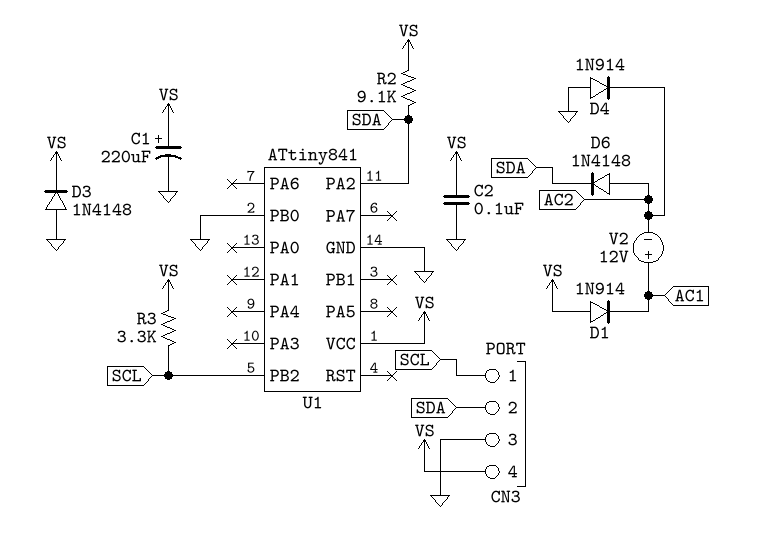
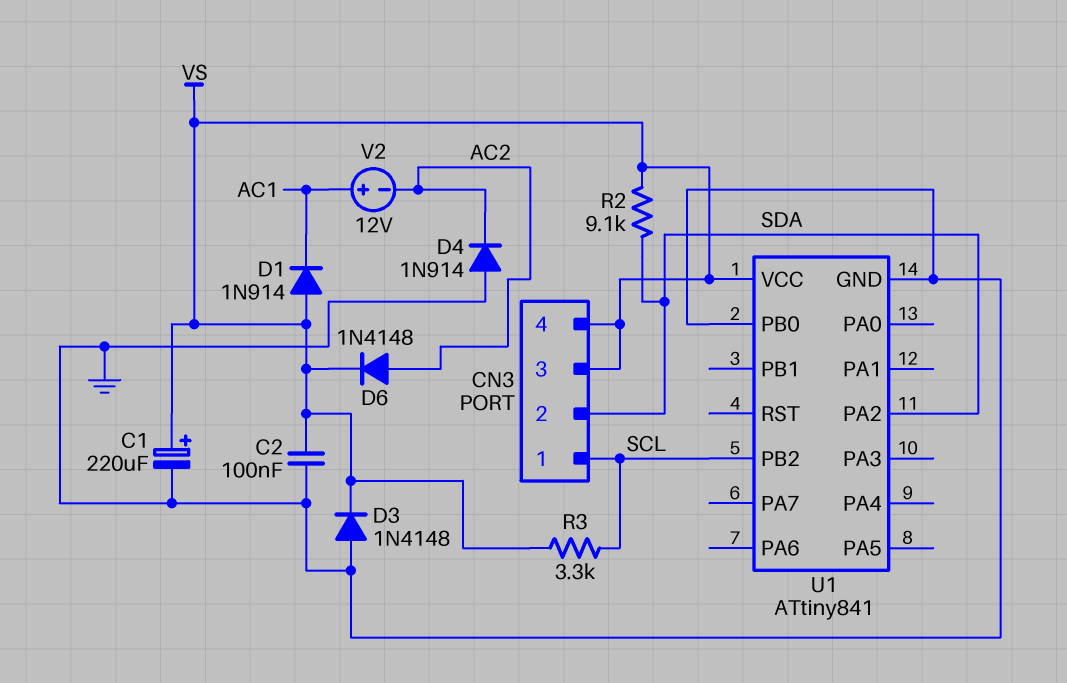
CN3 pin 3: GND -> VS
D6: diode 1N4148 (A AC2, K SDA) -> diode 1N4148 (A AC2, K VS)

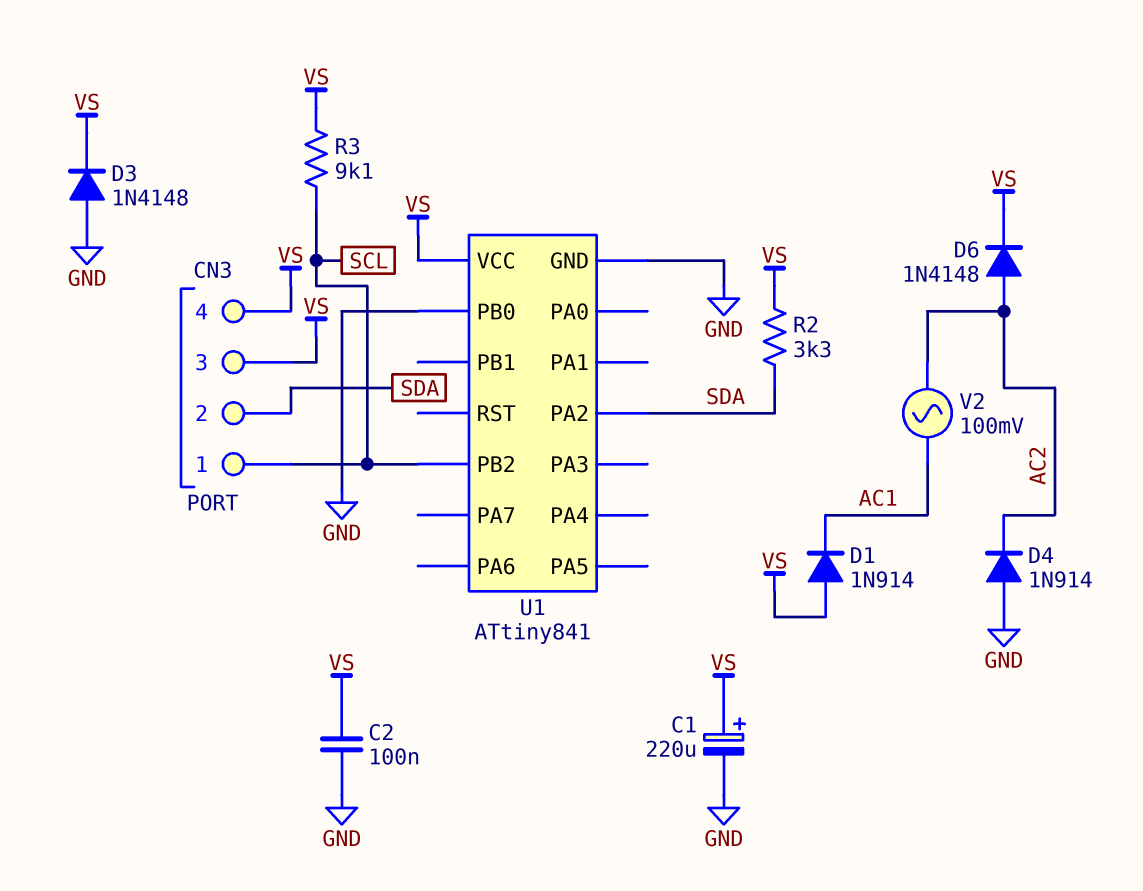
R2: 9.1k (SDA, VS) -> 3.3k (SDA, VS)
R3: 3.3k (SCL, VS) -> 9.1k (SCL, VS)
V2: 12V (plus AC1, minus AC2) -> AC 100mV (AC1, AC2)

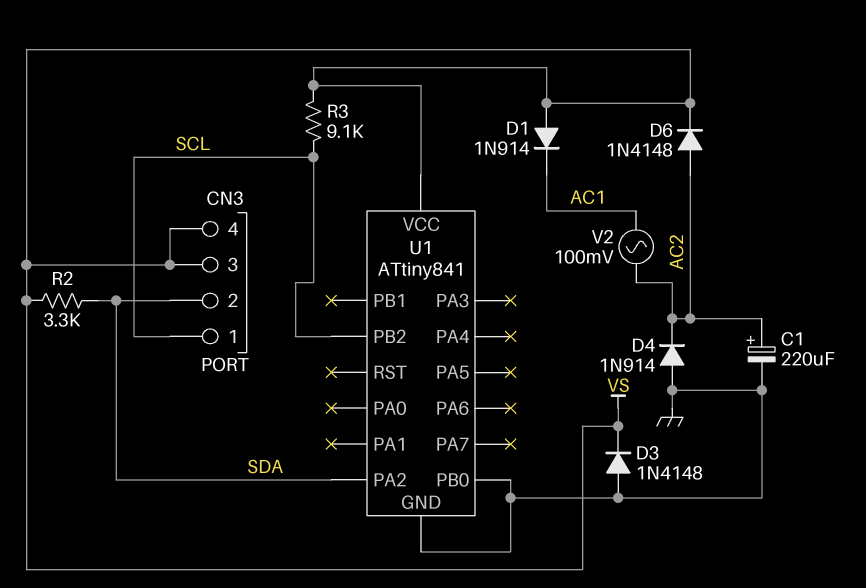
C1: 220uF (plus VS, minus GND) -> 220uF (plus AC2, minus GND)
C2: 100nF (GND, VS) -> none

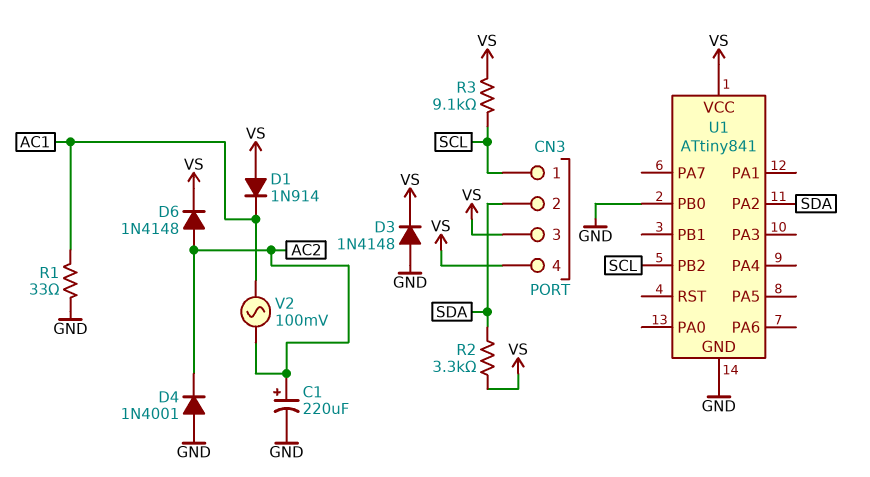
D4: diode 1N914 (A GND, K AC2) -> diode 1N4001 (A GND, K AC2)
R1: none -> 33 (AC1, GND)

